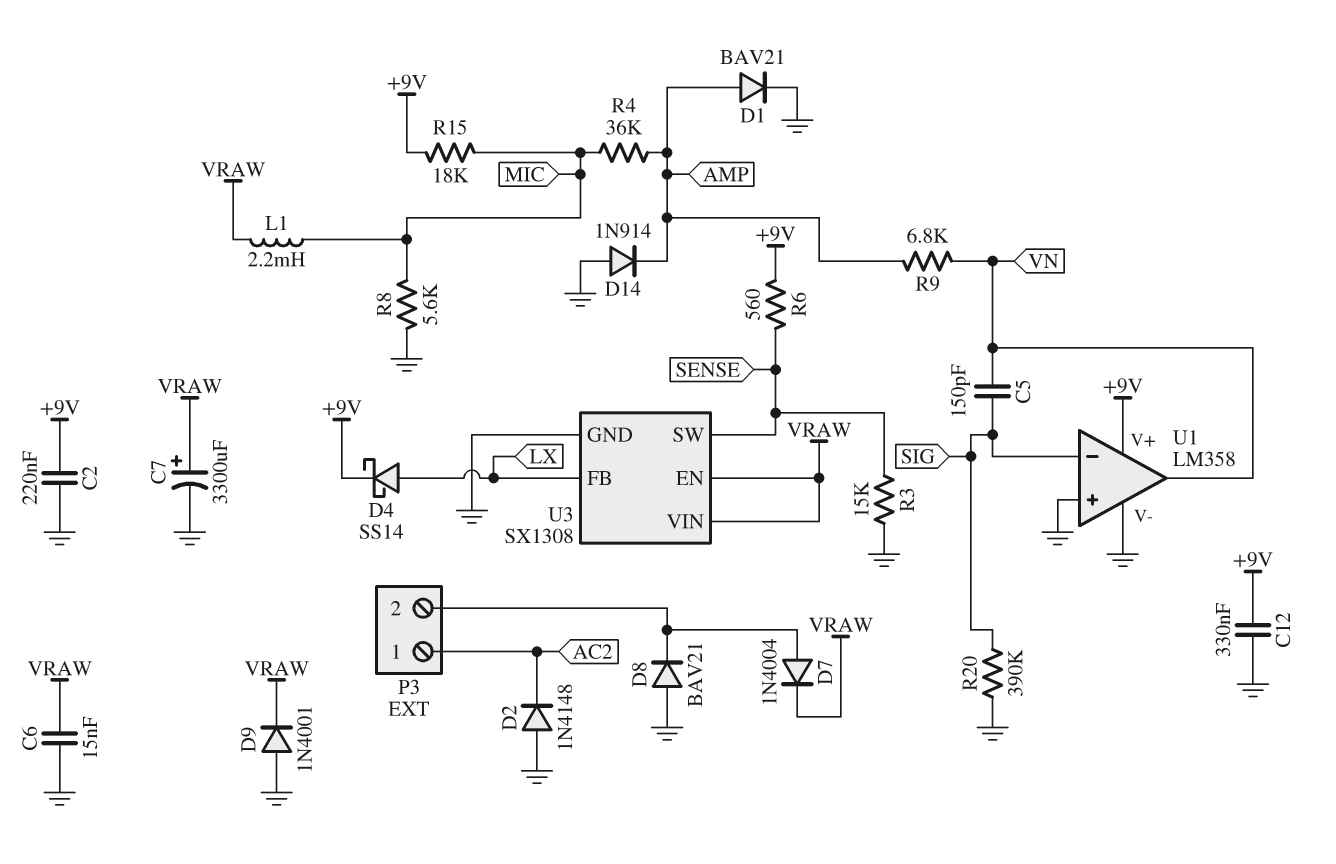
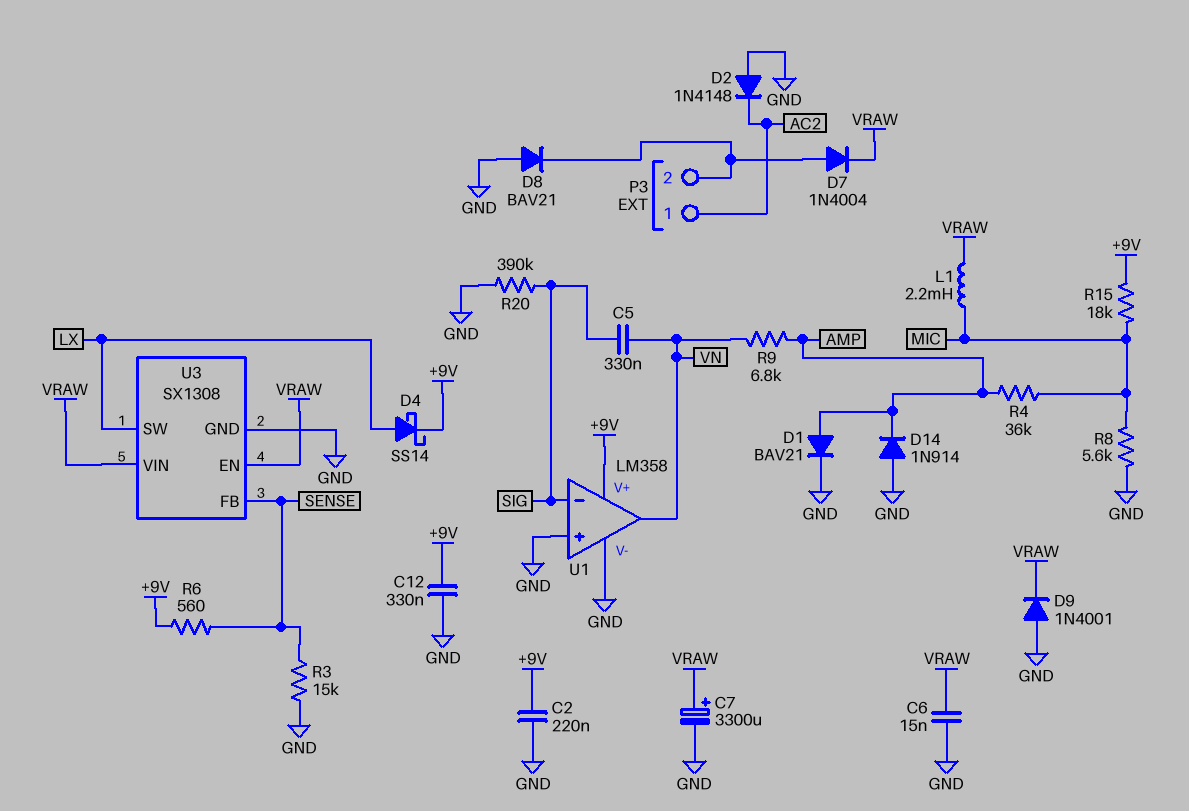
C5: 150pF (SIG, VN) -> 330nF (SIG, VN)
U3 pin FB: LX -> SENSE
U3 pin SW: SENSE -> LX

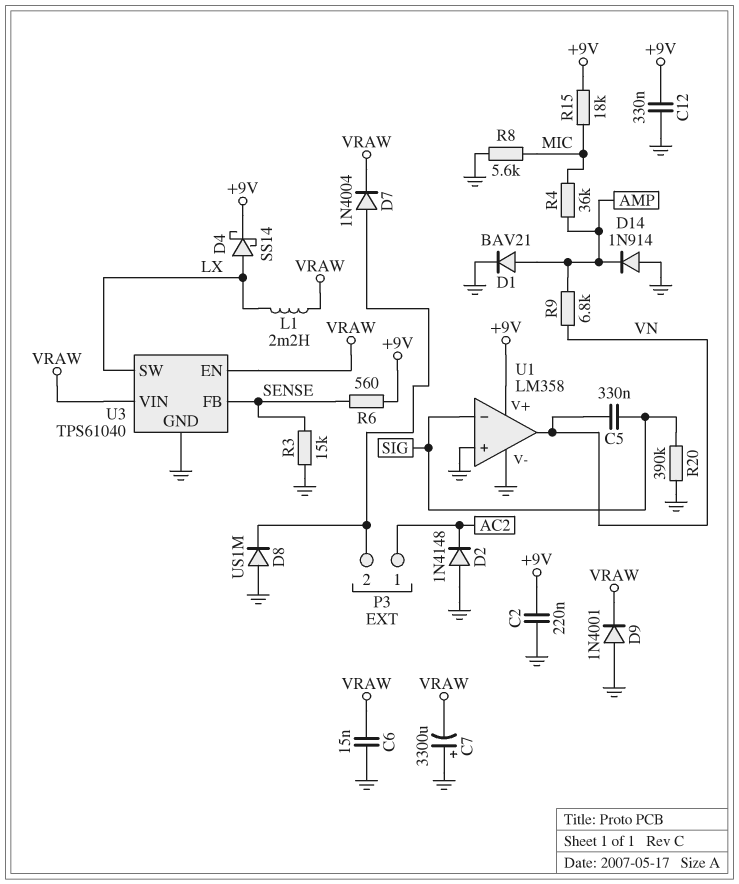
C7: 3300uF (plus VRAW, minus GND) -> 3300uF (plus GND, minus VRAW)
D8: diode BAV21 (A GND, K P3/2) -> diode US1M (A GND, K P3/2)
L1: 2.2mH (MIC, VRAW) -> 2.2mH (LX, VRAW)
U3: SX1308 -> TPS61040

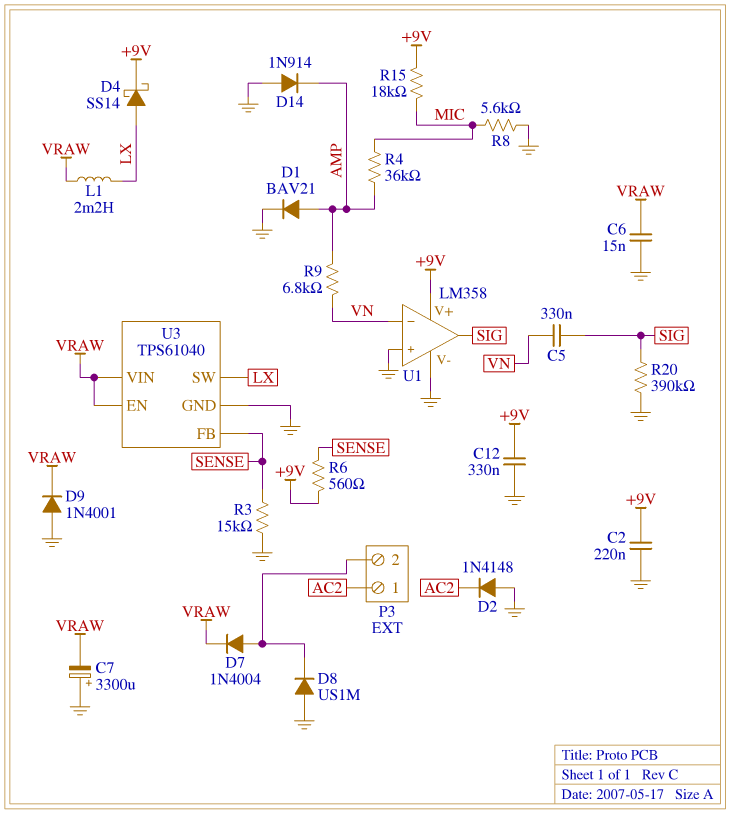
U1 pin in-: SIG -> VN
U1 pin out: VN -> SIG

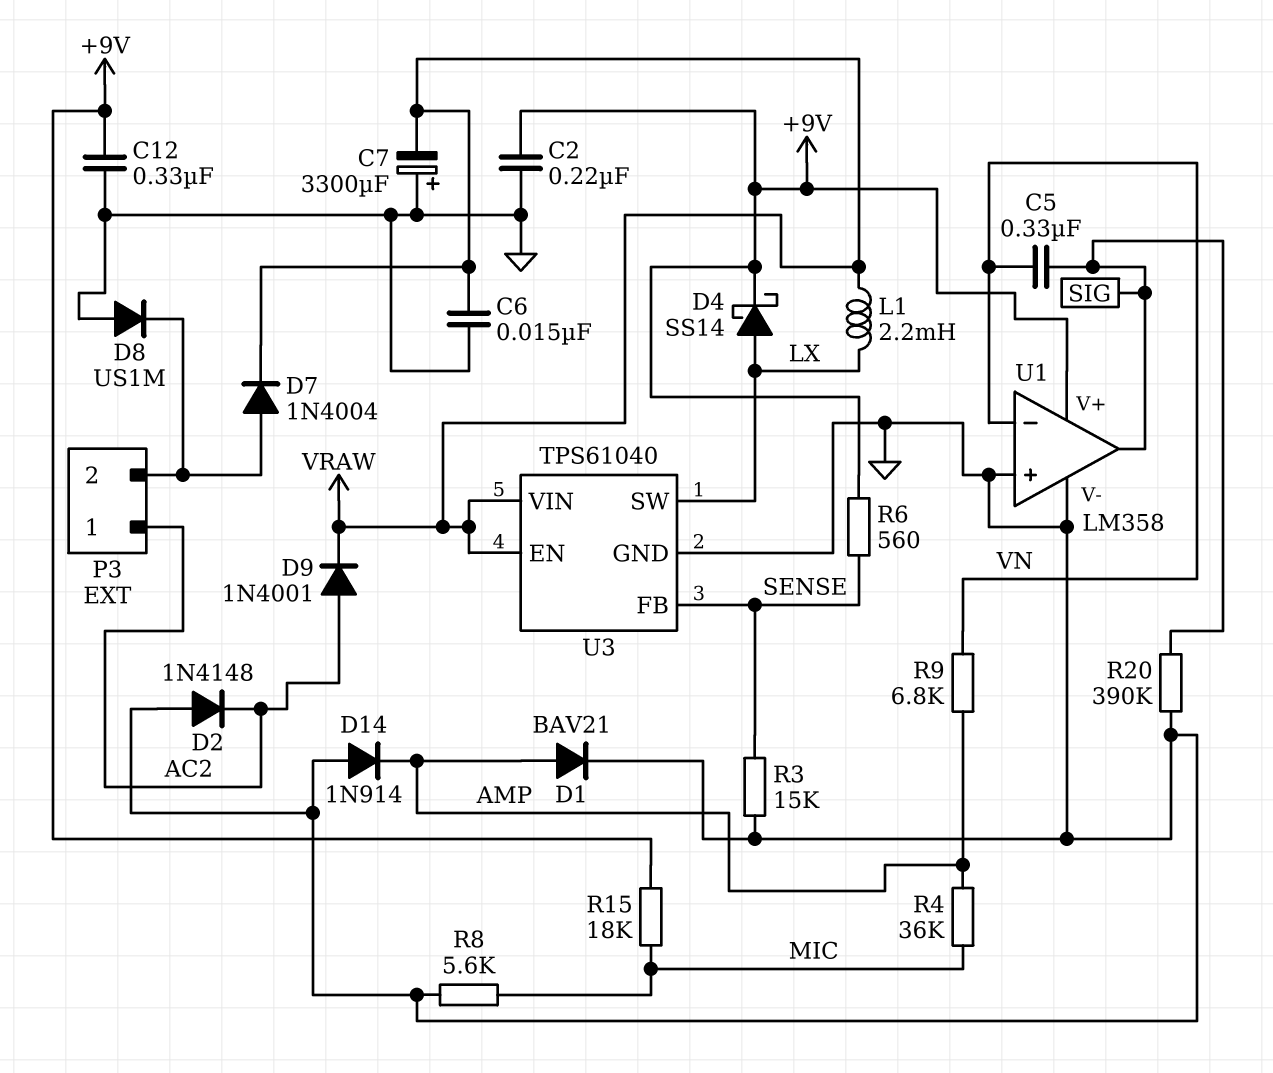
D9: diode 1N4001 (A GND, K VRAW) -> diode 1N4001 (A AC2, K VRAW)

